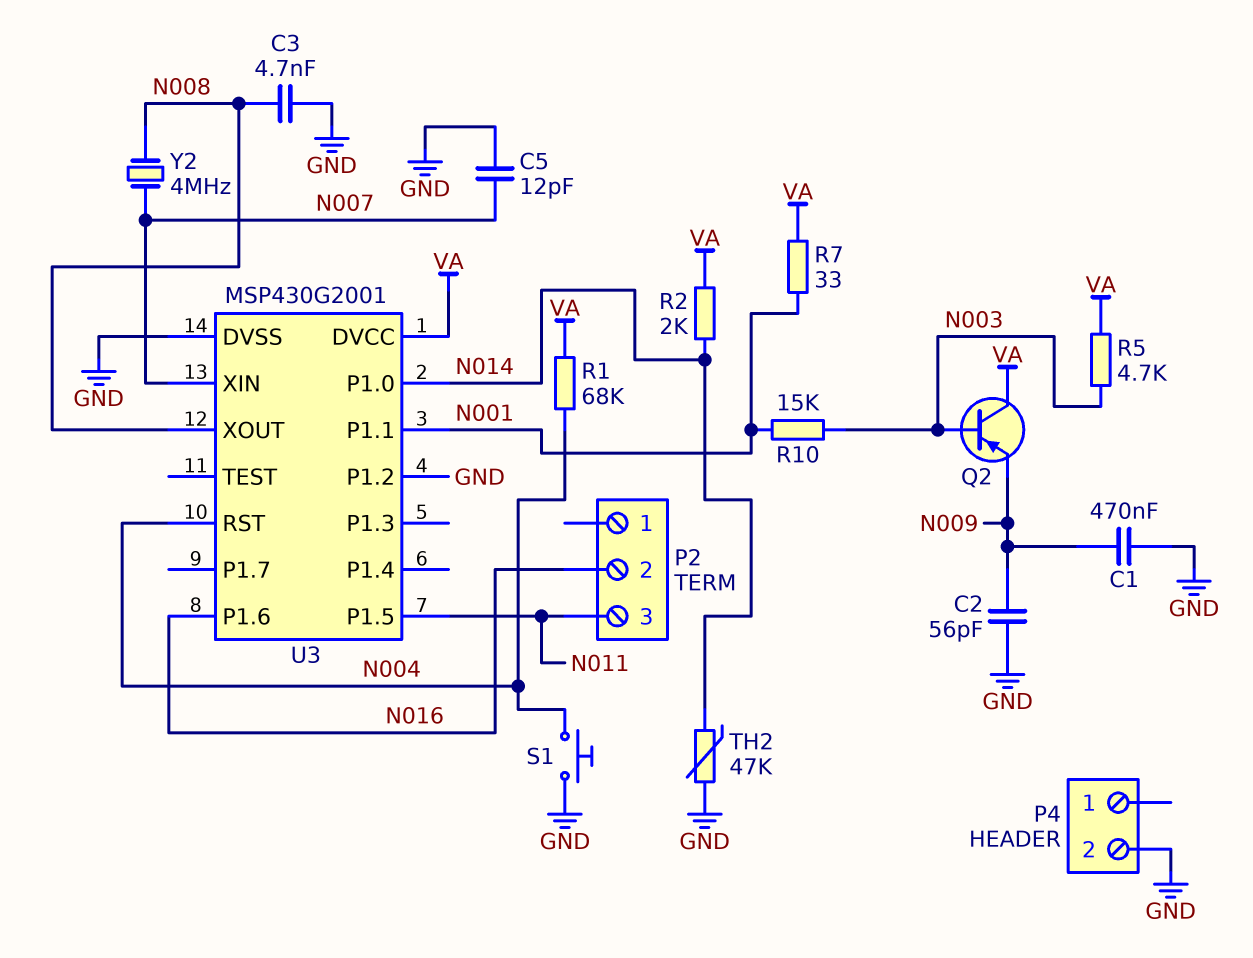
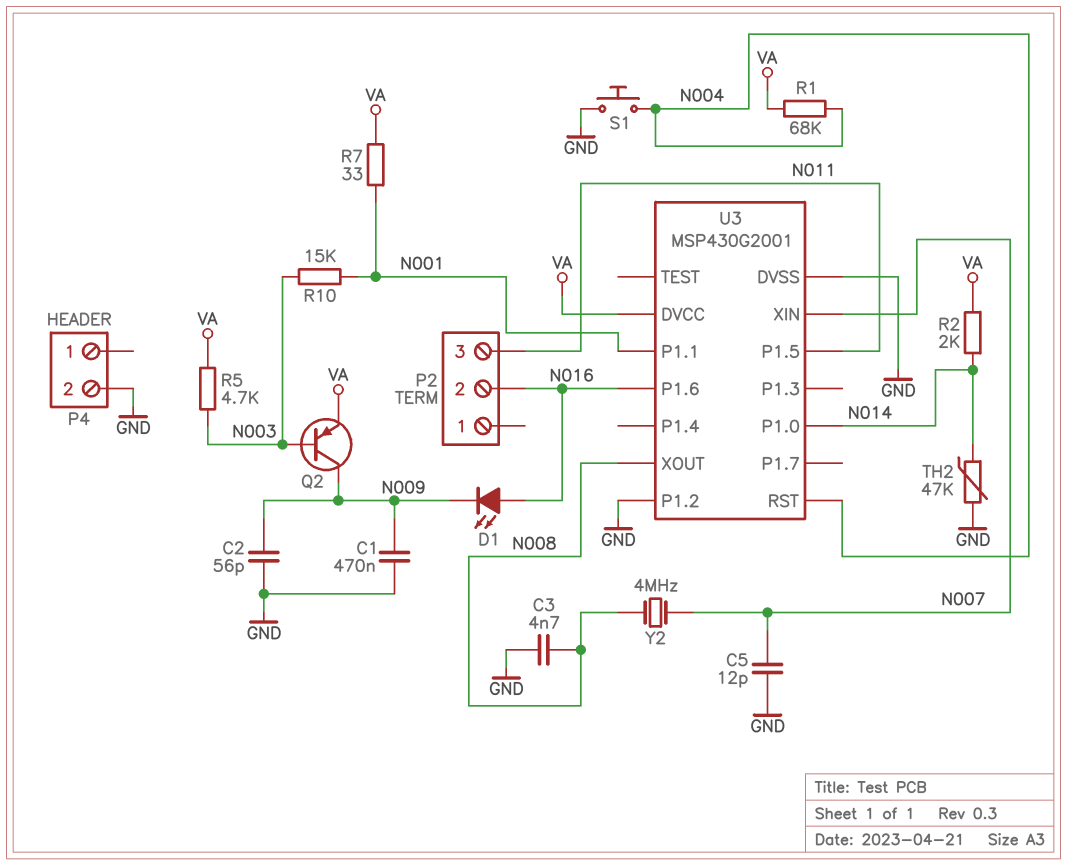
D1: none -> LED (A N016, K N009)
Q2: PNP (B N003, C VA, E N009) -> PNP (B N003, C N009, E VA)

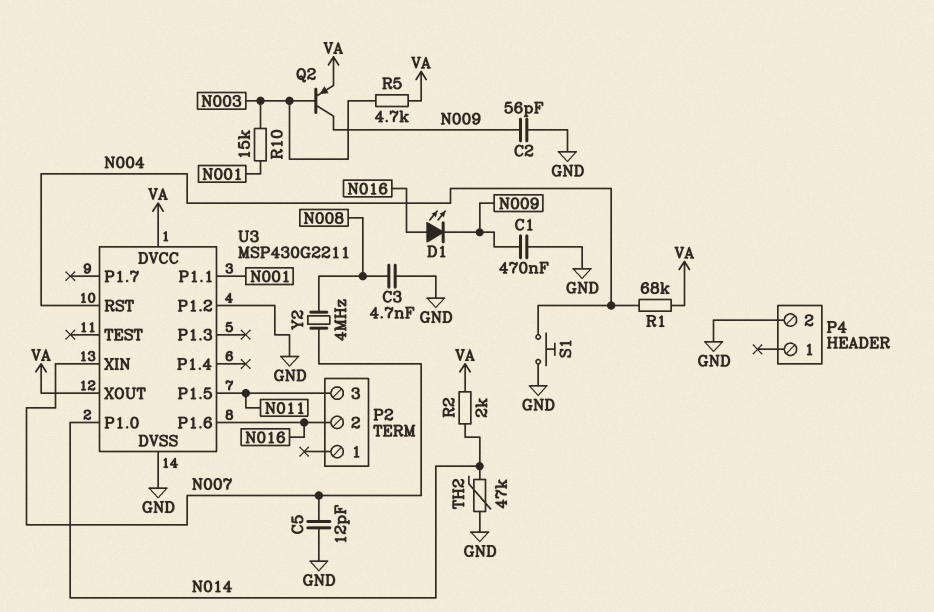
R7: 33 (N001, VA) -> none
U3: MSP430G2001 -> MSP430G2211
U3 pin XOUT: N008 -> VA

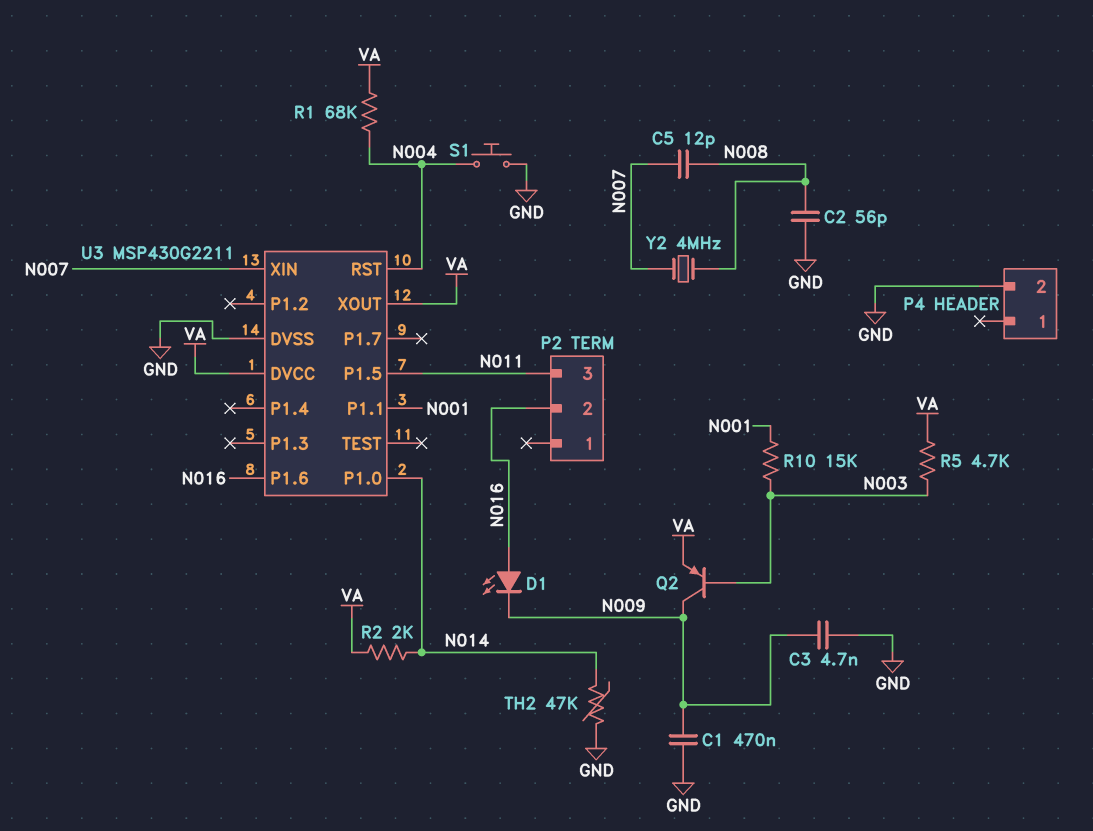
C2: 56pF (GND, N009) -> 56pF (GND, N008)
C3: 4.7nF (GND, N008) -> 4.7nF (GND, N009)
C5: 12pF (GND, N007) -> 12pF (N007, N008)
U3 pin P1.2: GND -> none

